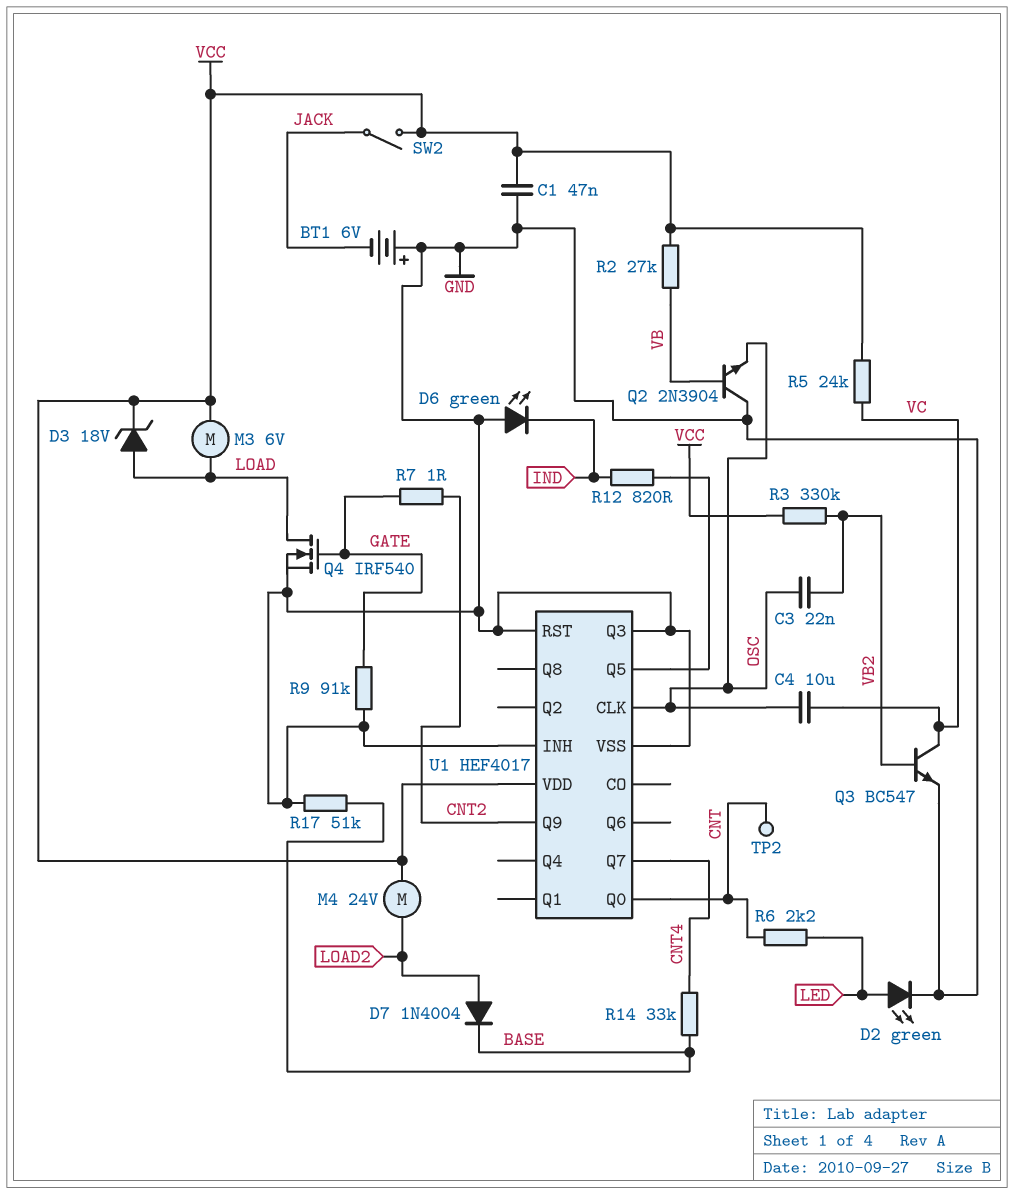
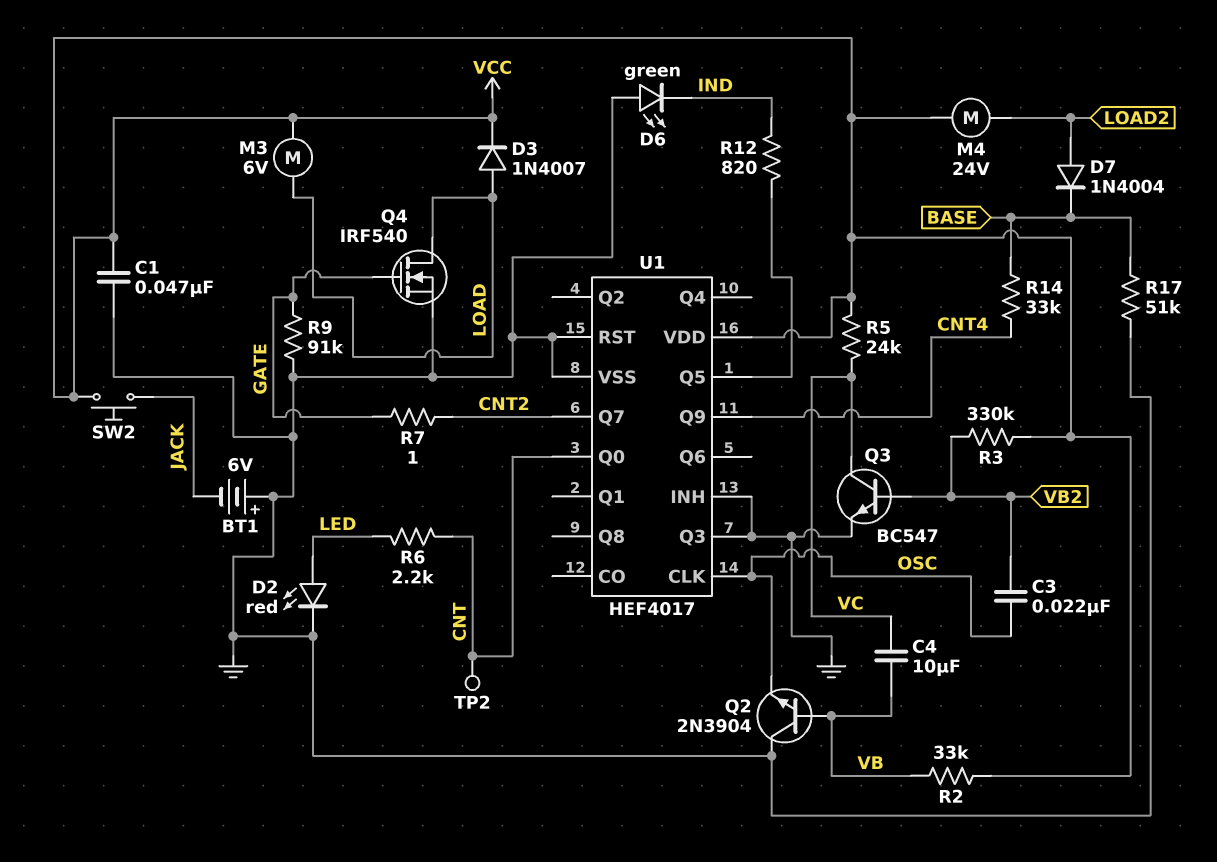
C4: 10uF (OSC, VC) -> 10uF (VB, VC)
D2: LED green (A LED, K GND) -> LED red (A LED, K GND)
D3: zener 18V (A LOAD, K VCC) -> diode 1N4007 (A LOAD, K VCC)
R2: 27k (VB, VCC) -> 33k (VB, VCC)
SW2: switch (JACK, VCC) -> button (JACK, VCC)
U1 pin Q7: CNT4 -> CNT2
U1 pin Q9: CNT2 -> CNT4

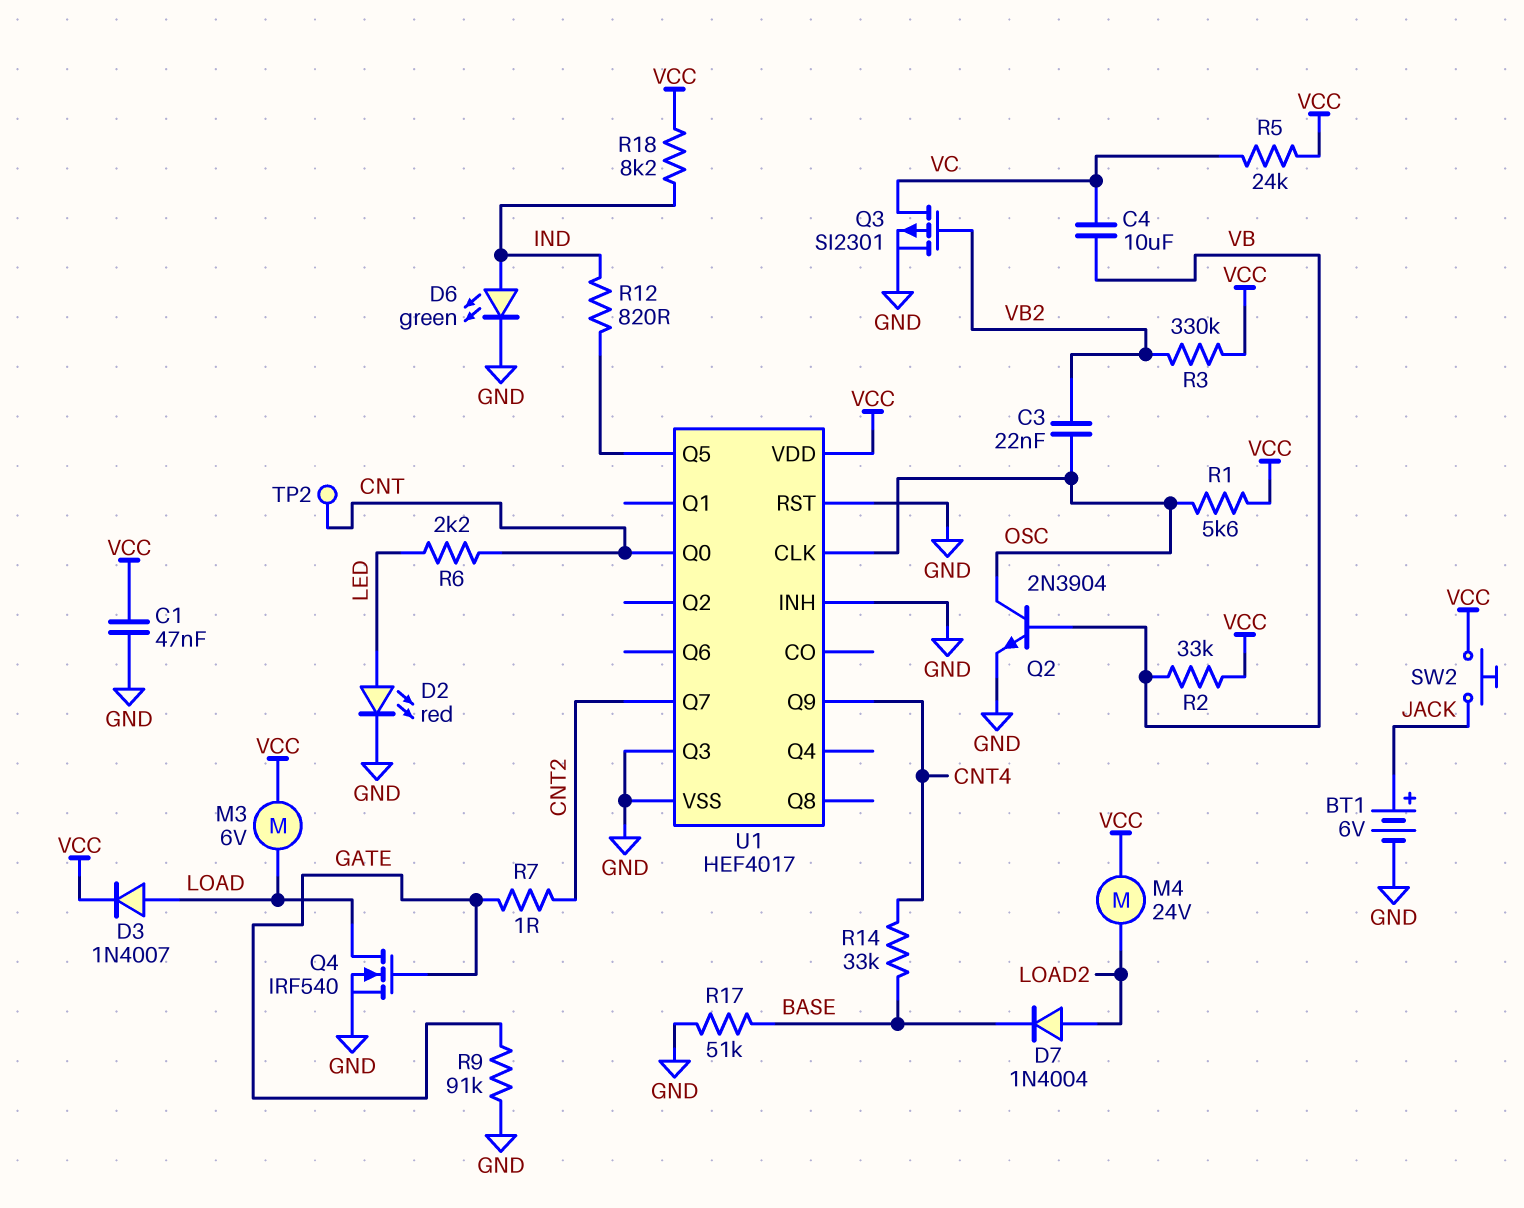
BT1: 6V (plus GND, minus JACK) -> 6V (plus JACK, minus GND)
D6: LED green (A GND, K IND) -> LED green (A IND, K GND)
Q2: NPN 2N3904 (B VB, C GND, E OSC) -> NPN 2N3904 (B VB, C OSC, E GND)
Q3: NPN BC547 (B VB2, C VC, E GND) -> PMOS SI2301 (G VB2, D VC, S GND)
R1: none -> 5.6k (OSC, VCC)
R18: none -> 8.2k (IND, VCC)

